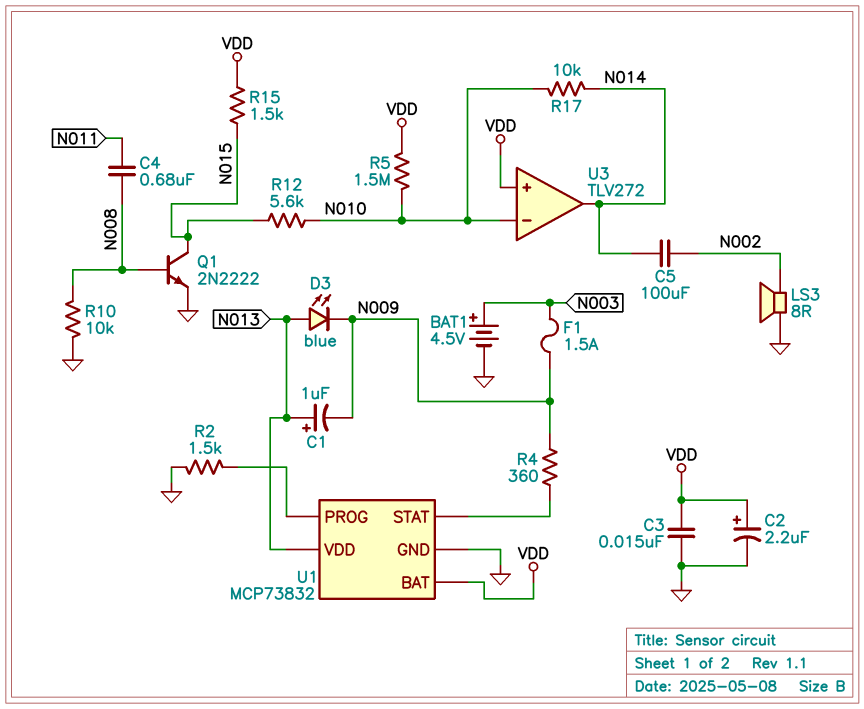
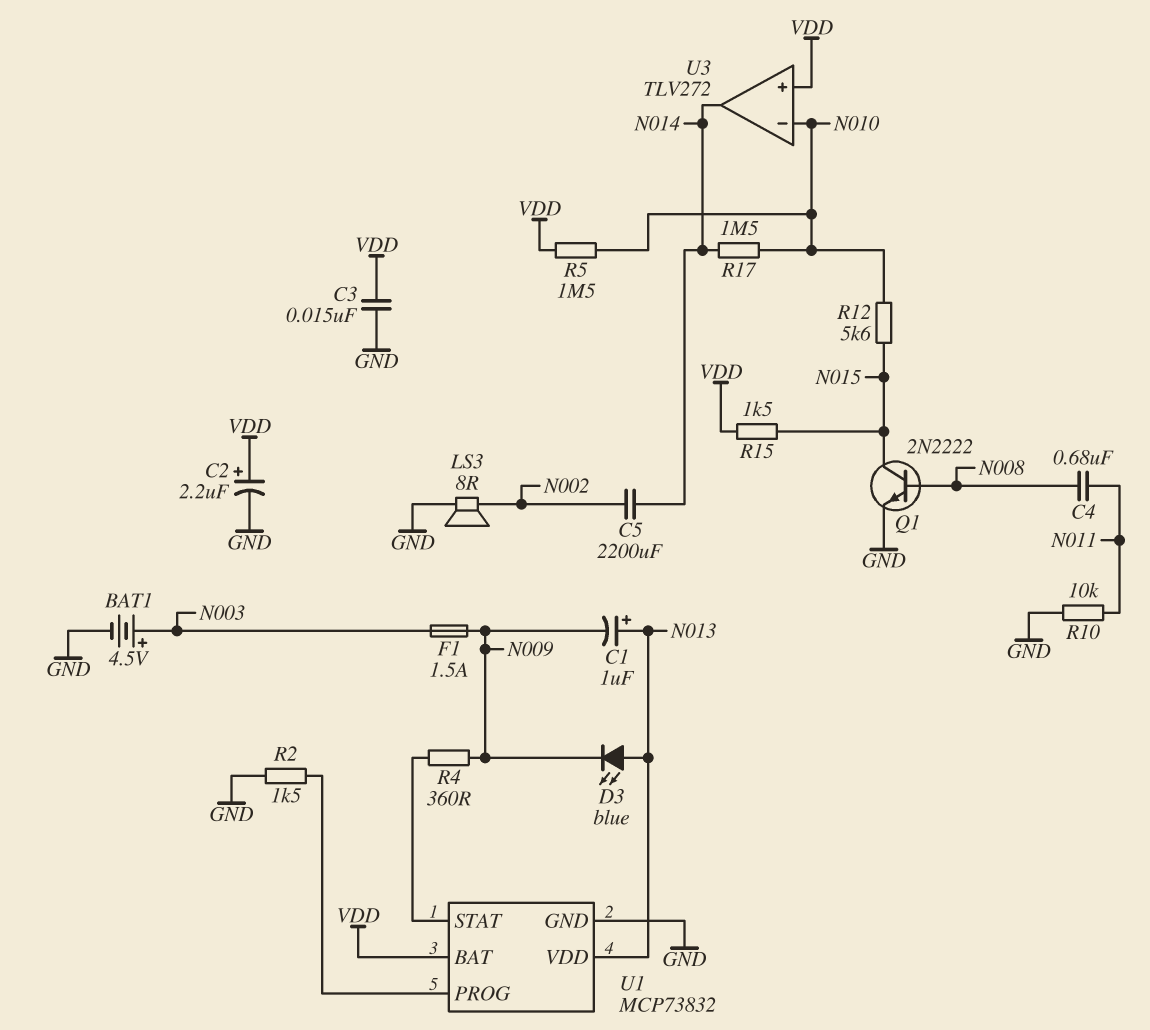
C5: 100uF (N002, N014) -> 2200uF (N002, N014)
R10: 10k (GND, N008) -> 10k (GND, N011)
R17: 10k (N010, N014) -> 1.5M (N010, N014)

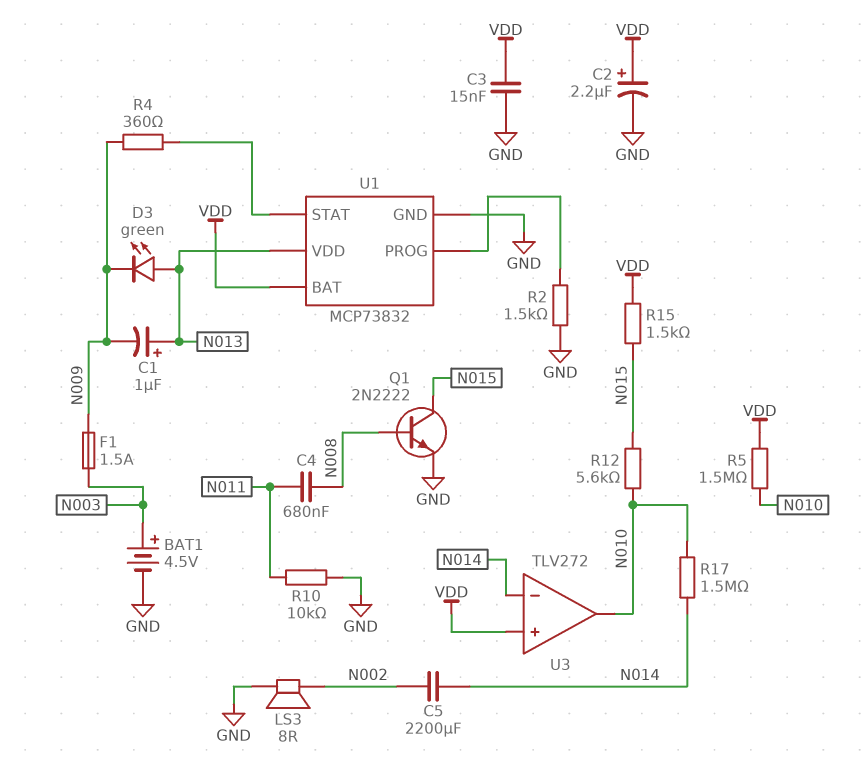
D3: LED blue (A N013, K N009) -> LED green (A N013, K N009)
U3 pin in-: N010 -> N014
U3 pin out: N014 -> N010

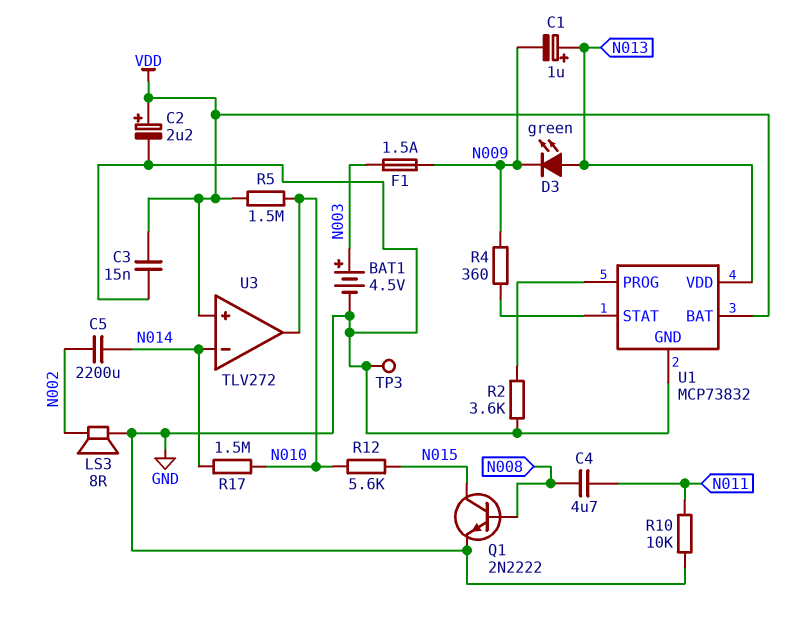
C4: 680nF (N008, N011) -> 4.7uF (N008, N011)
R2: 1.5k (GND, U1/PROG) -> 3.6k (GND, U1/PROG)
R15: 1.5k (N015, VDD) -> none
TP3: none -> test point (GND)

